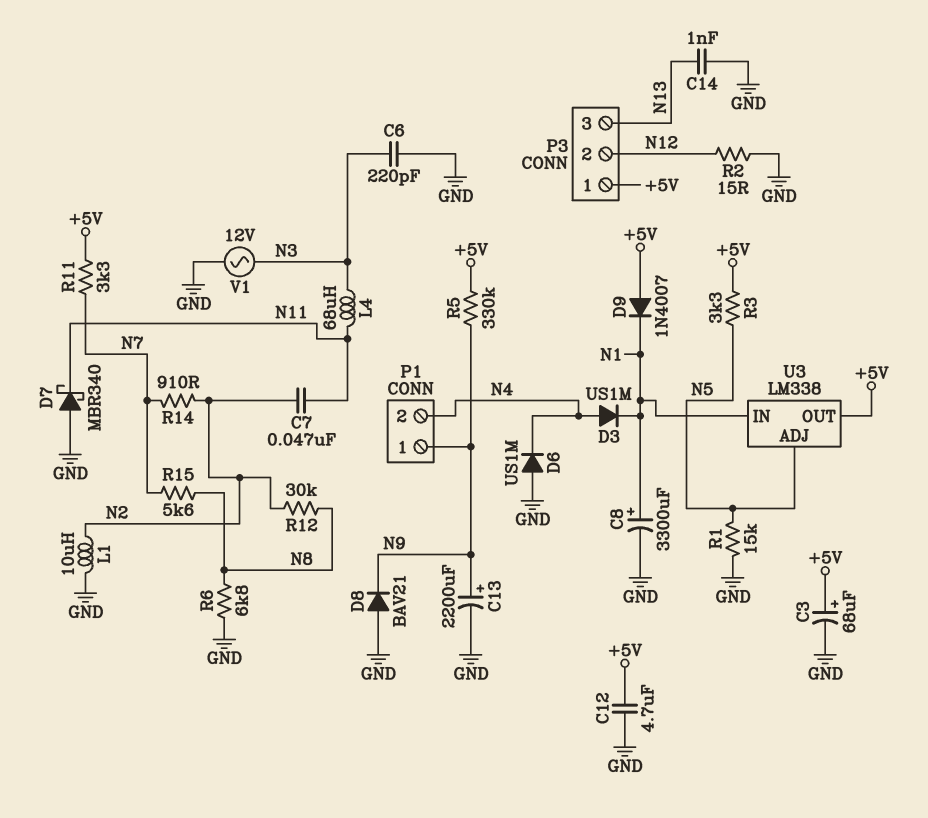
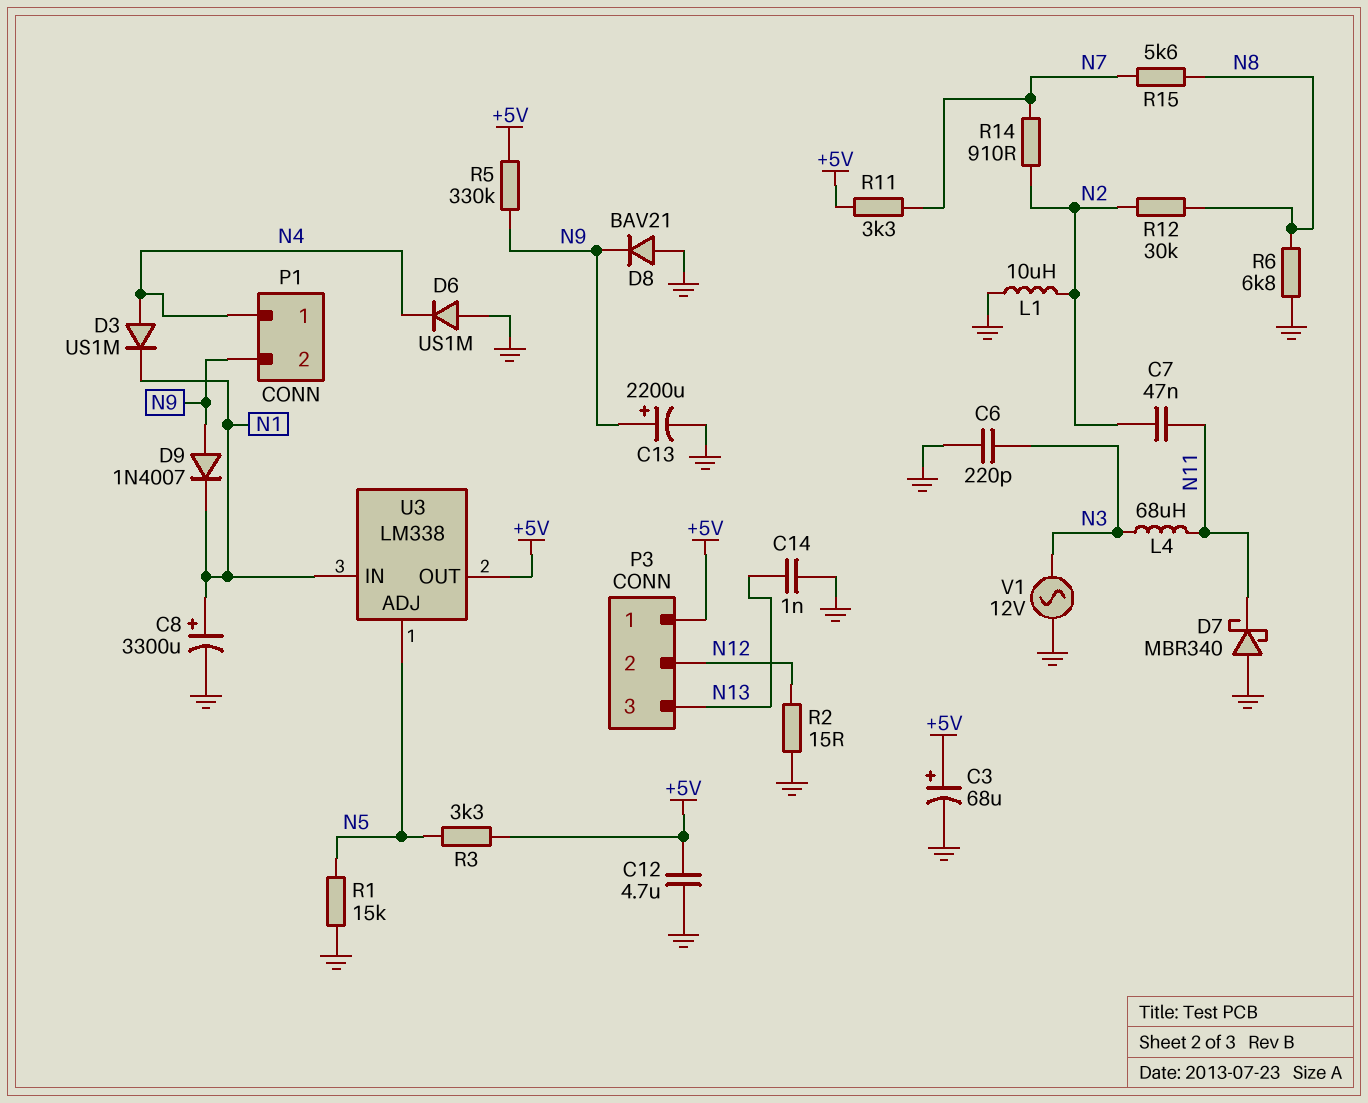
D9: diode 1N4007 (A +5V, K N1) -> diode 1N4007 (A N9, K N1)
P1 pin 1: N9 -> N4
P1 pin 2: N4 -> N9

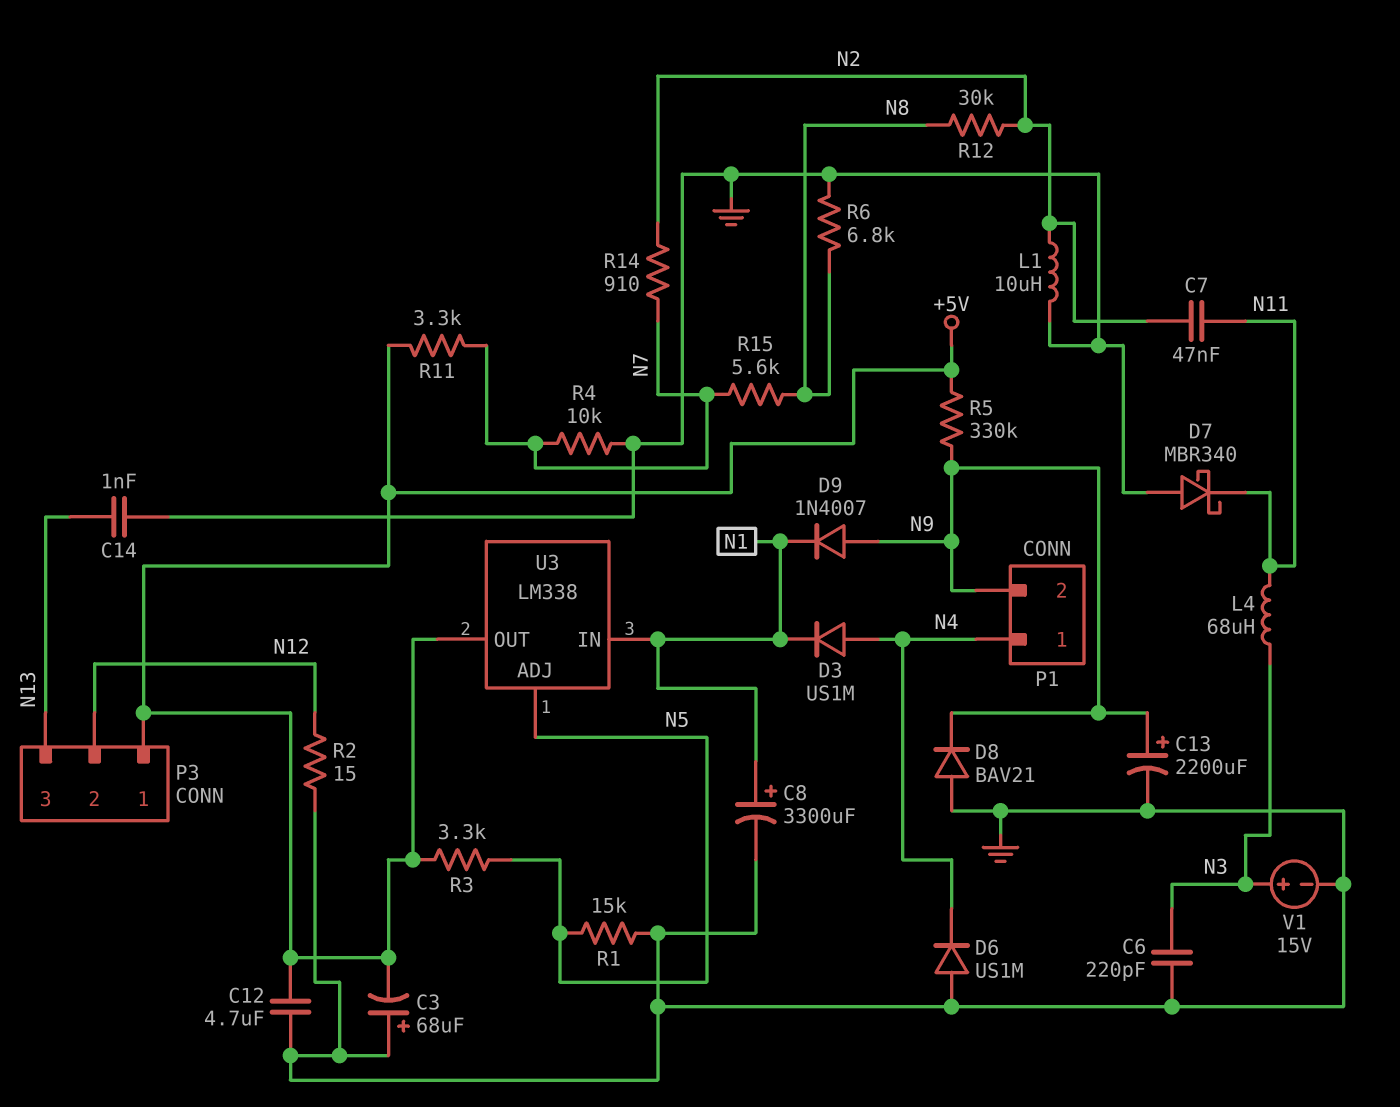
C3: 68uF (plus +5V, minus GND) -> 68uF (plus GND, minus +5V)
R4: none -> 10k (GND, N7)
V1: AC 12V (GND, N3) -> 15V (plus N3, minus GND)

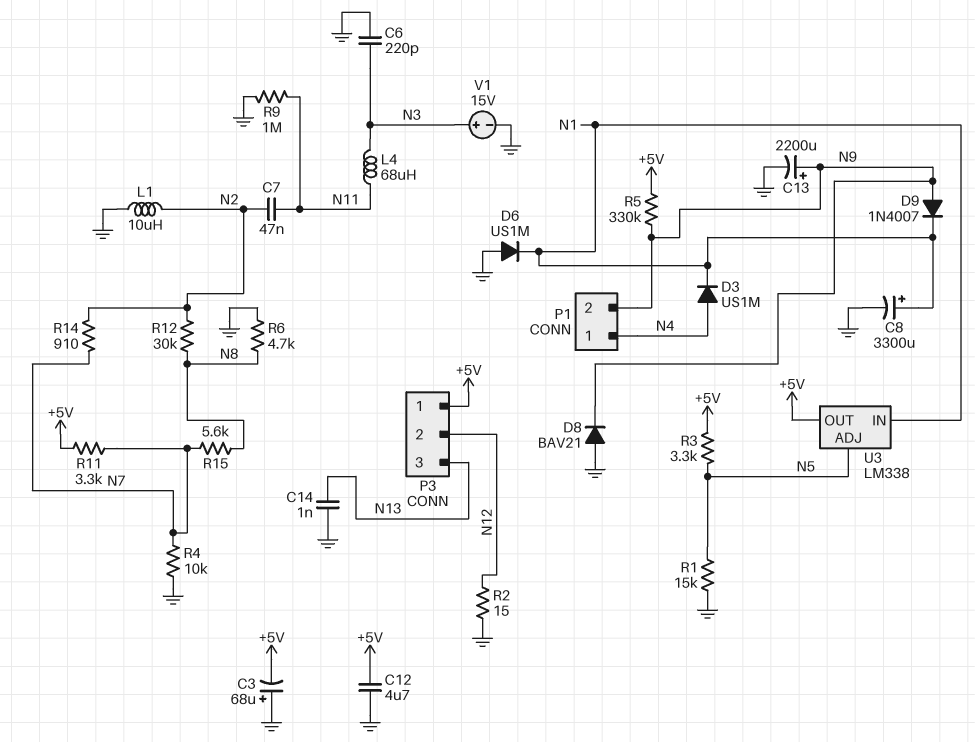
D6: diode US1M (A GND, K N4) -> diode US1M (A GND, K N1)
D7: schottky MBR340 (A GND, K N11) -> none
R6: 6.8k (GND, N8) -> 4.7k (GND, N8)
R9: none -> 1M (GND, N11)

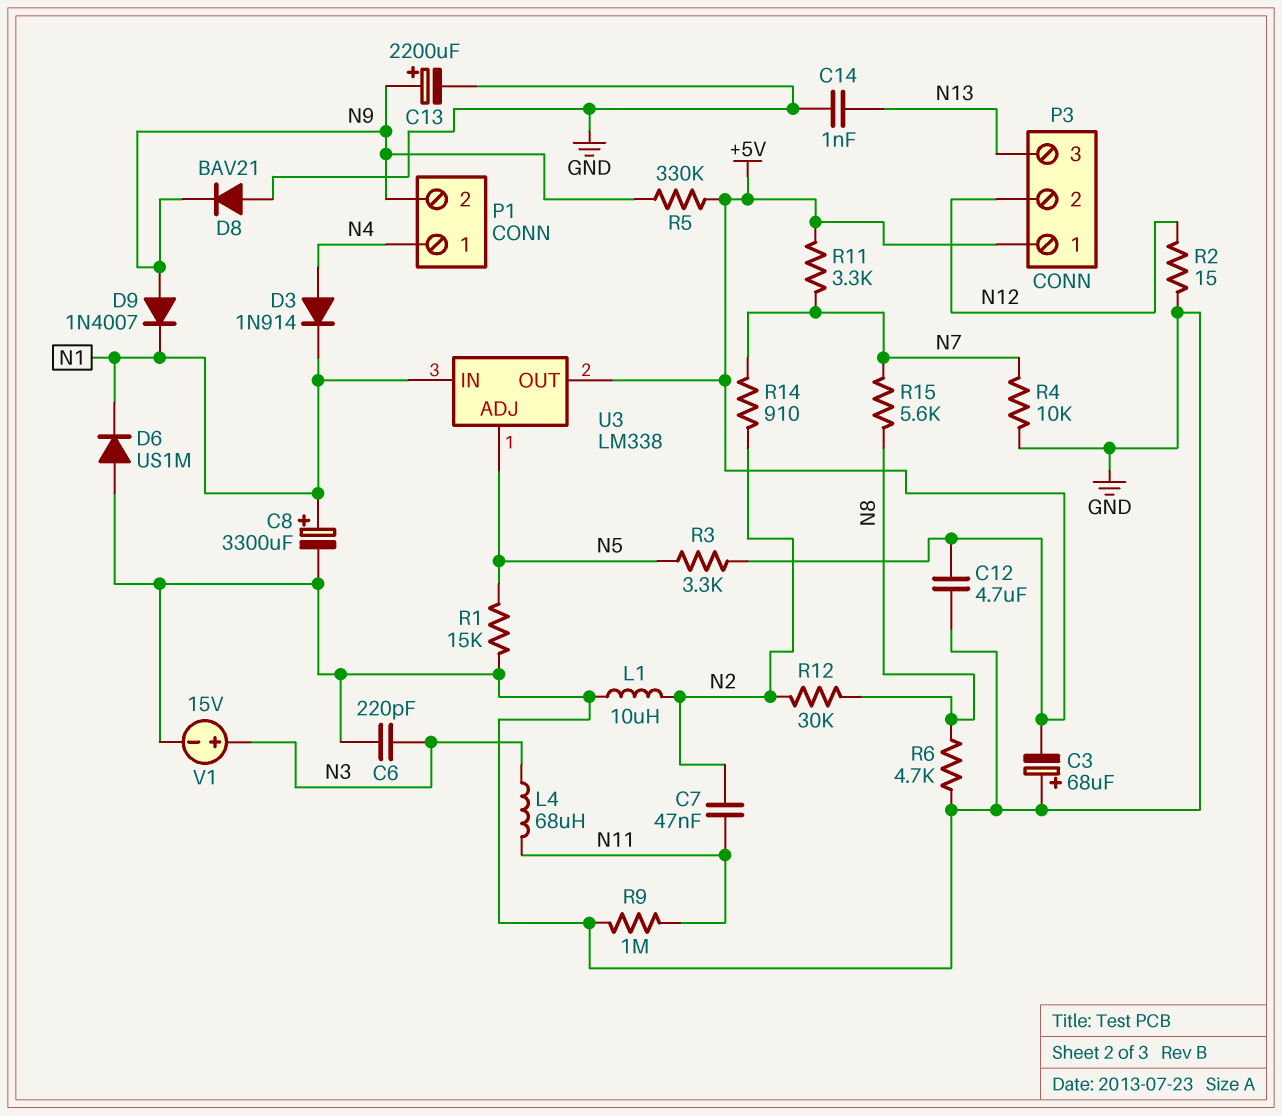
D3: diode US1M (A N4, K N1) -> diode 1N914 (A N4, K N1)

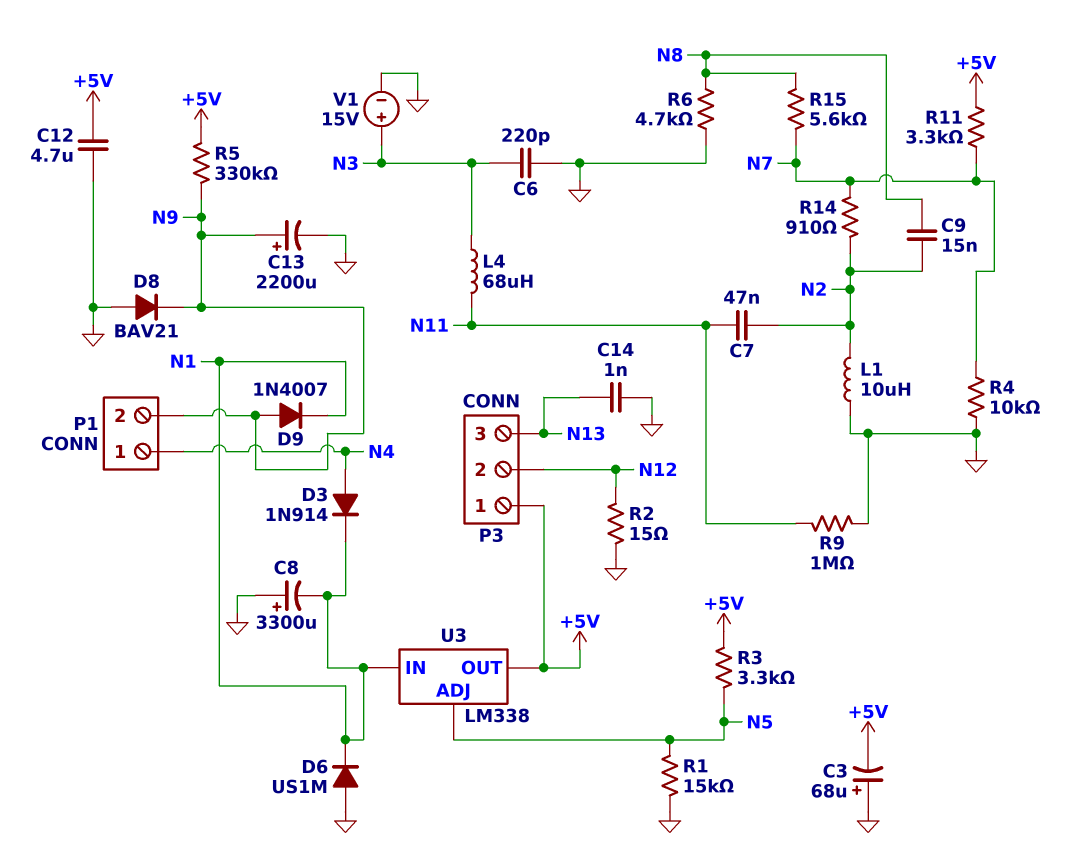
C8: 3300uF (plus N1, minus GND) -> 3300uF (plus GND, minus N1)
C9: none -> 15nF (N2, N8)
R12: 30k (N2, N8) -> none

